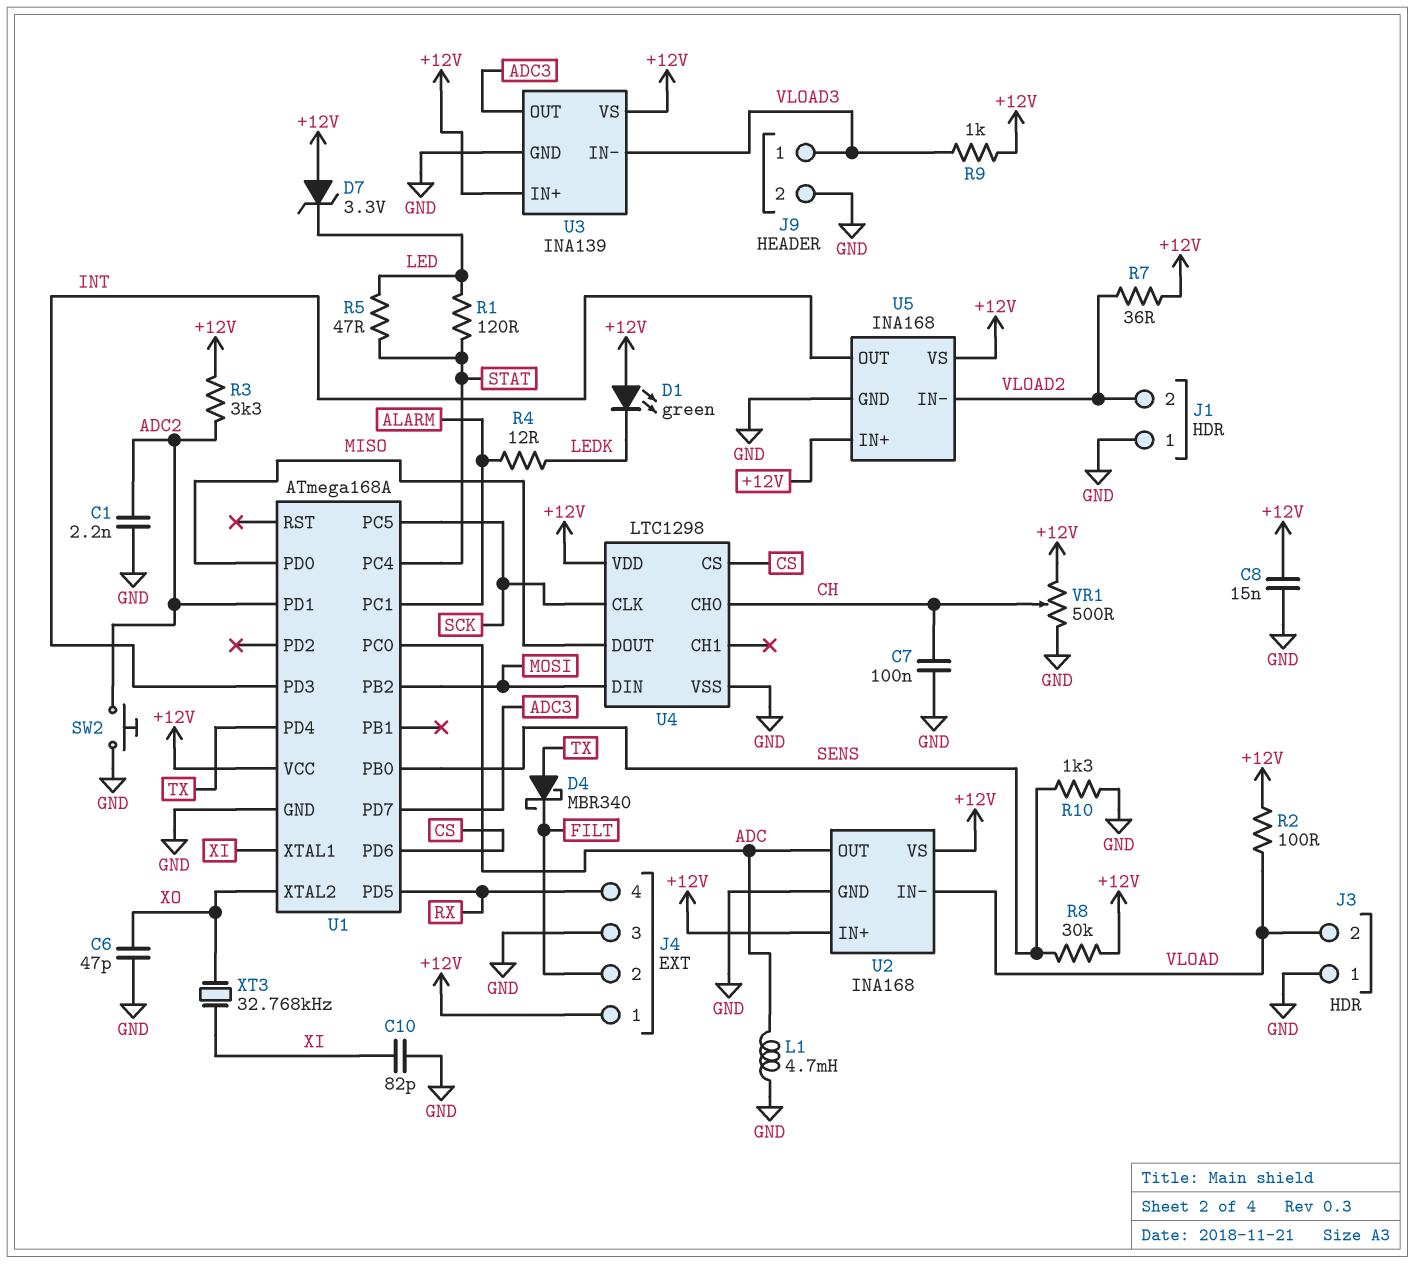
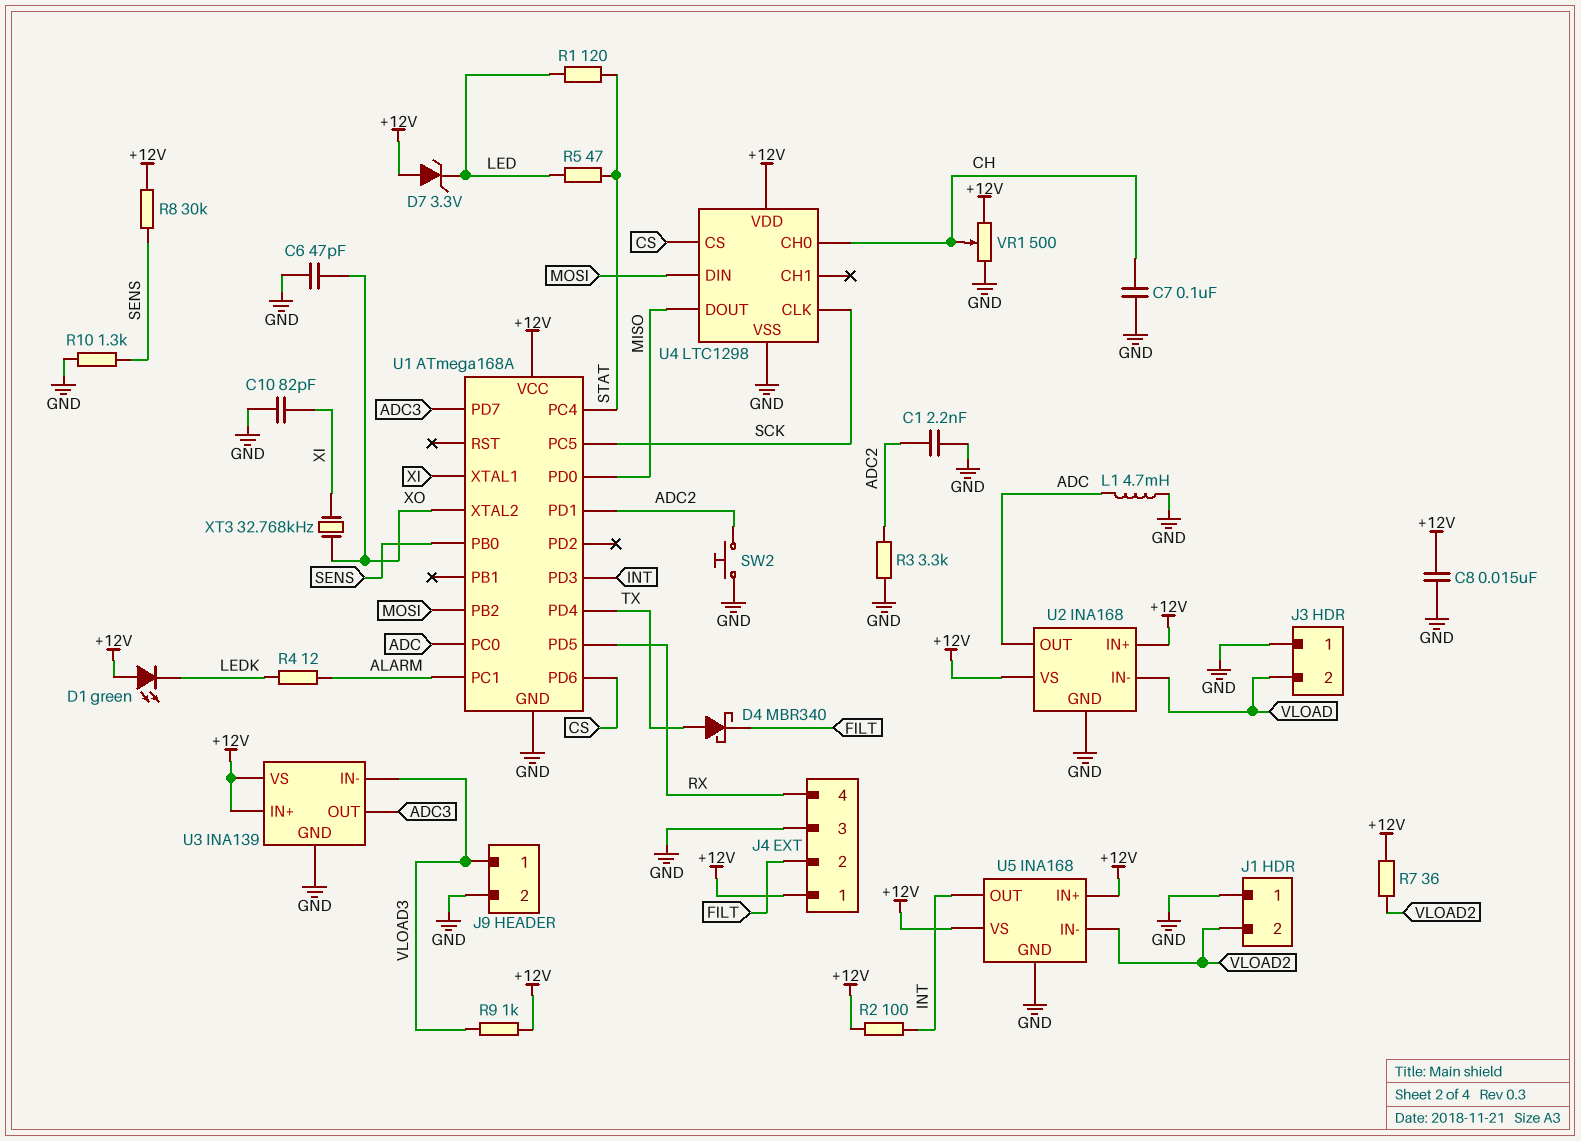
R2: 100 (+12V, VLOAD) -> 100 (+12V, INT)
R3: 3.3k (+12V, ADC2) -> 3.3k (ADC2, GND)

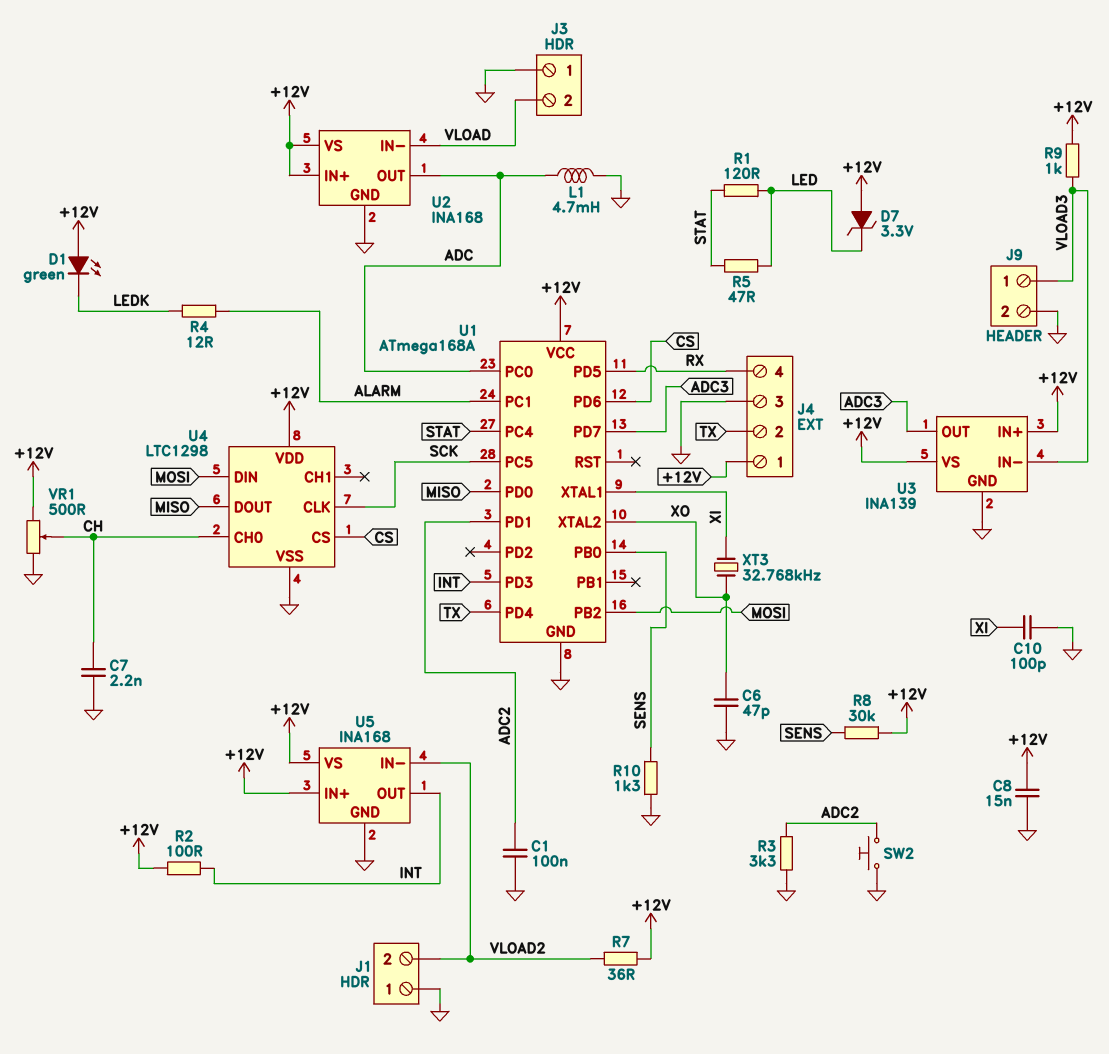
C1: 2.2nF (ADC2, GND) -> 100nF (ADC2, GND)
C7: 100nF (CH, GND) -> 2.2nF (CH, GND)
C10: 82pF (GND, XI) -> 100pF (GND, XI)
D4: schottky MBR340 (A TX, K FILT) -> none
J4 pin 2: FILT -> TX

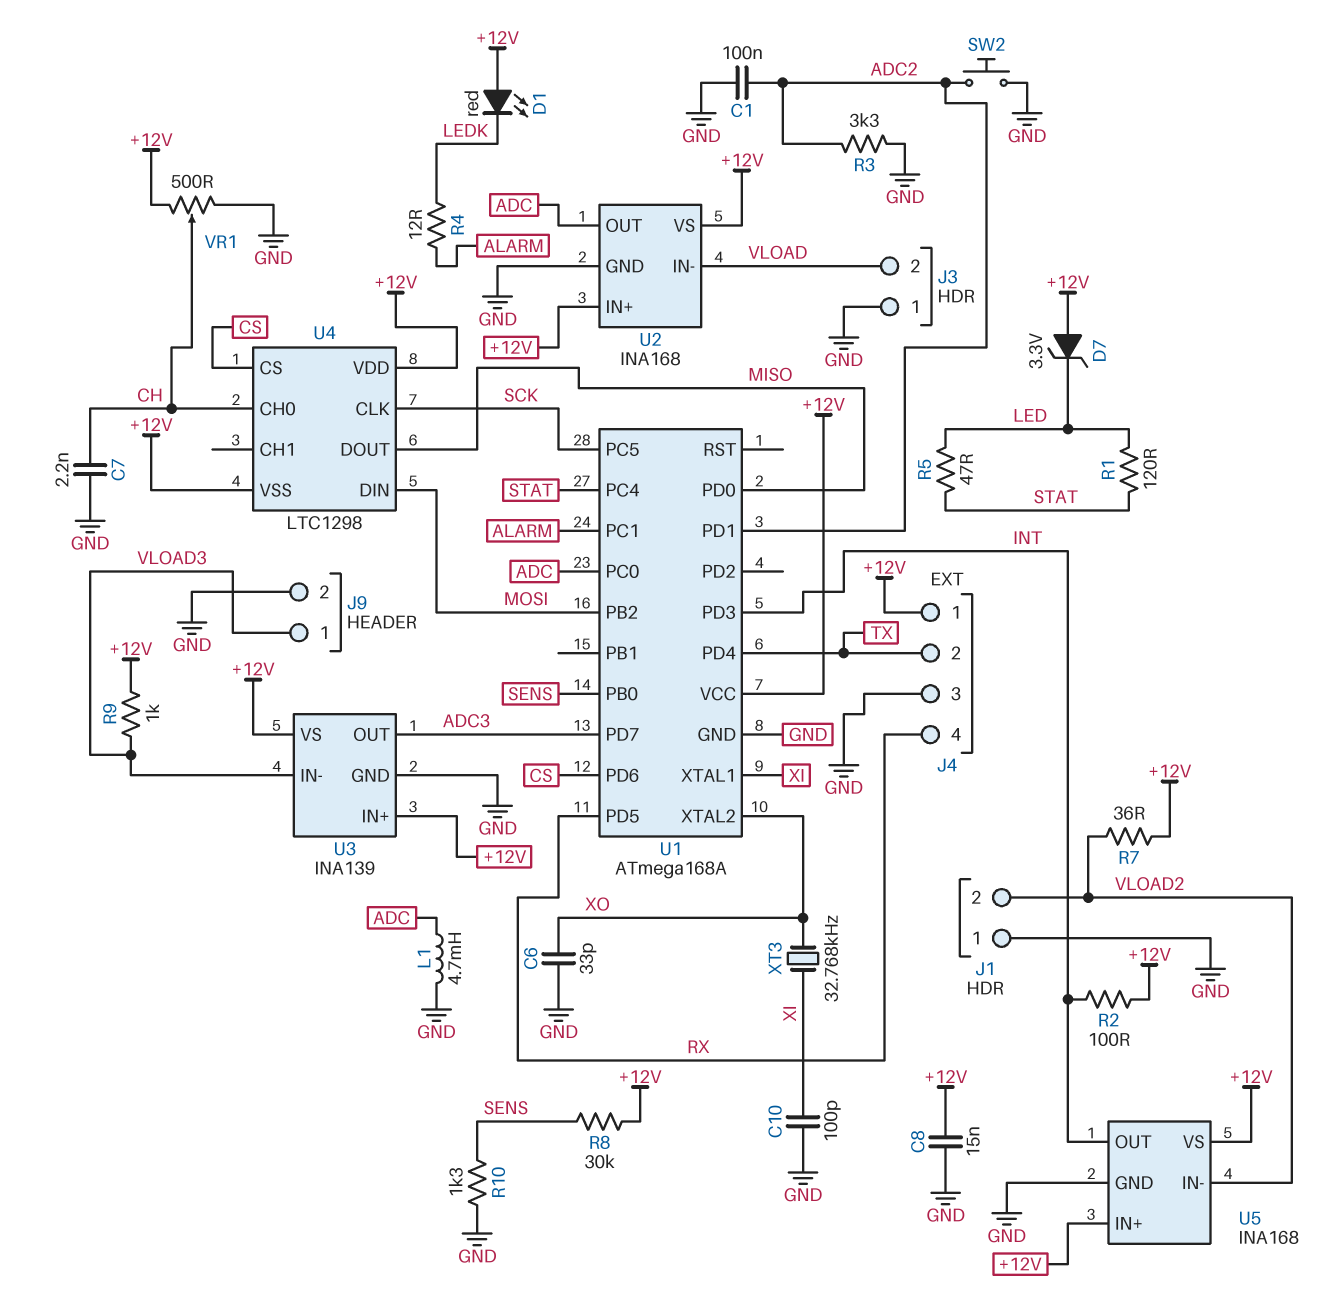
C6: 47pF (GND, XO) -> 33pF (GND, XO)
D1: LED green (A +12V, K LEDK) -> LED red (A +12V, K LEDK)
U4 pin VSS: GND -> +12V

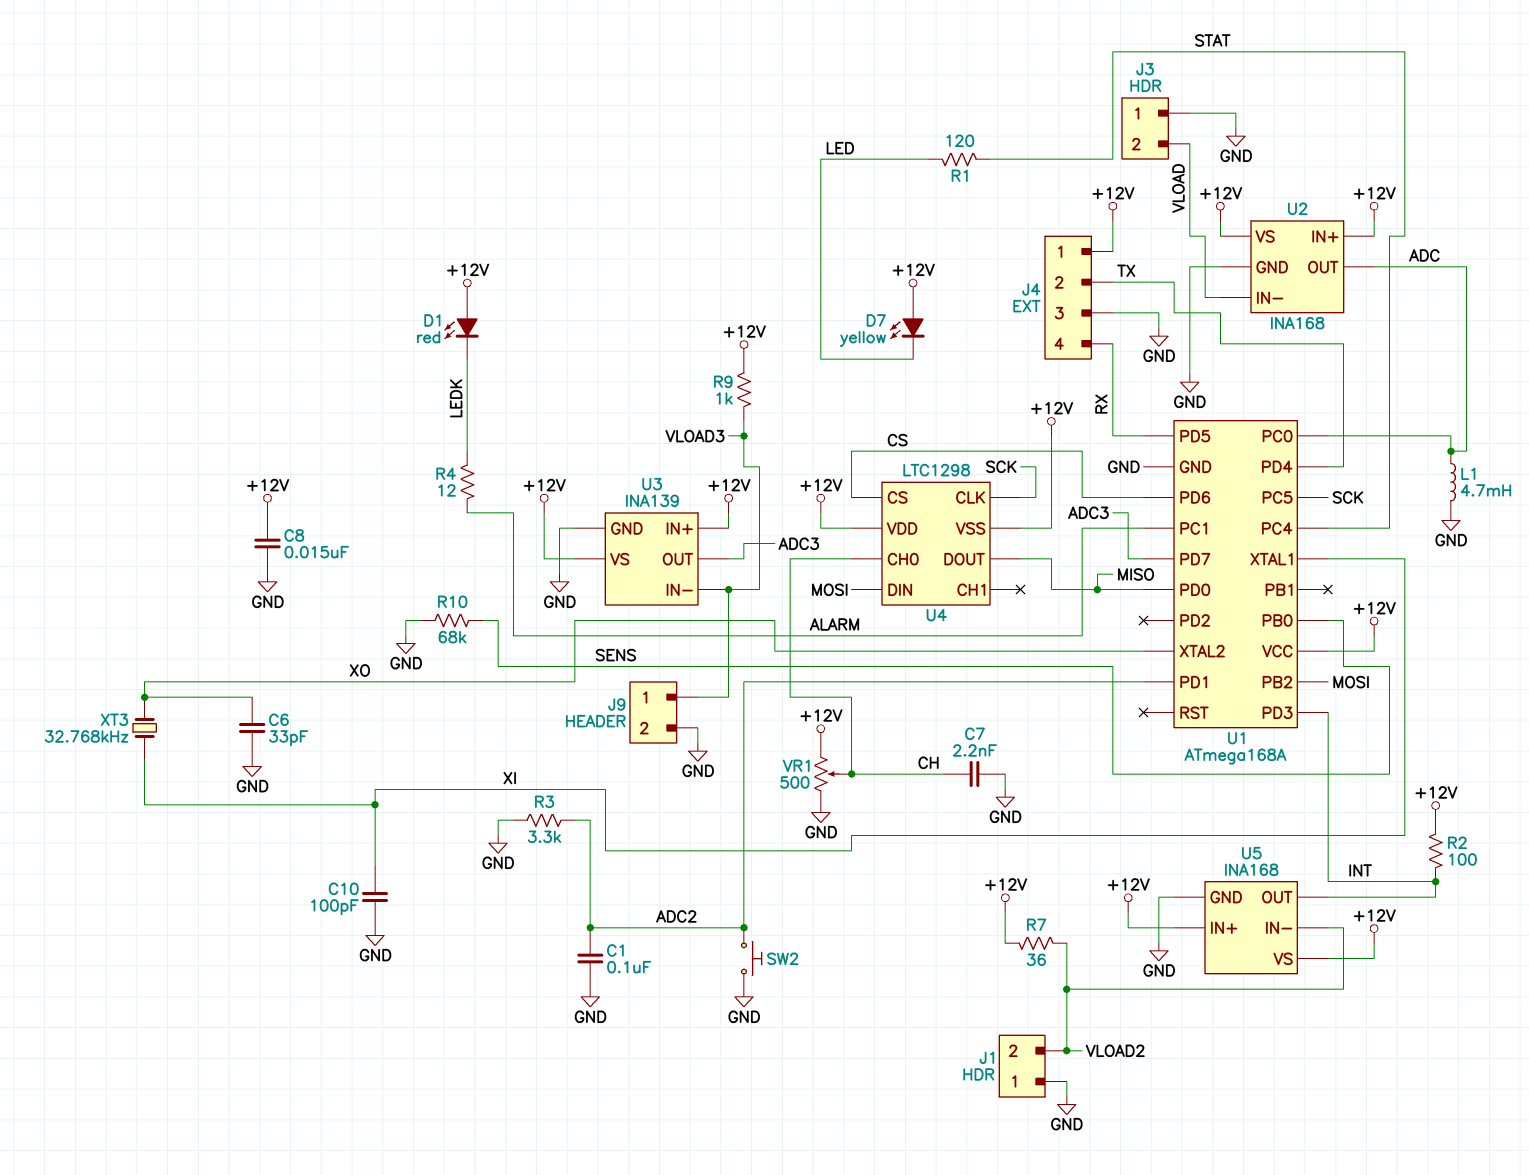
D7: zener 3.3V (A +12V, K LED) -> LED yellow (A +12V, K LED)
R5: 47 (LED, STAT) -> none
R8: 30k (+12V, SENS) -> none
R10: 1.3k (GND, SENS) -> 68k (GND, SENS)

